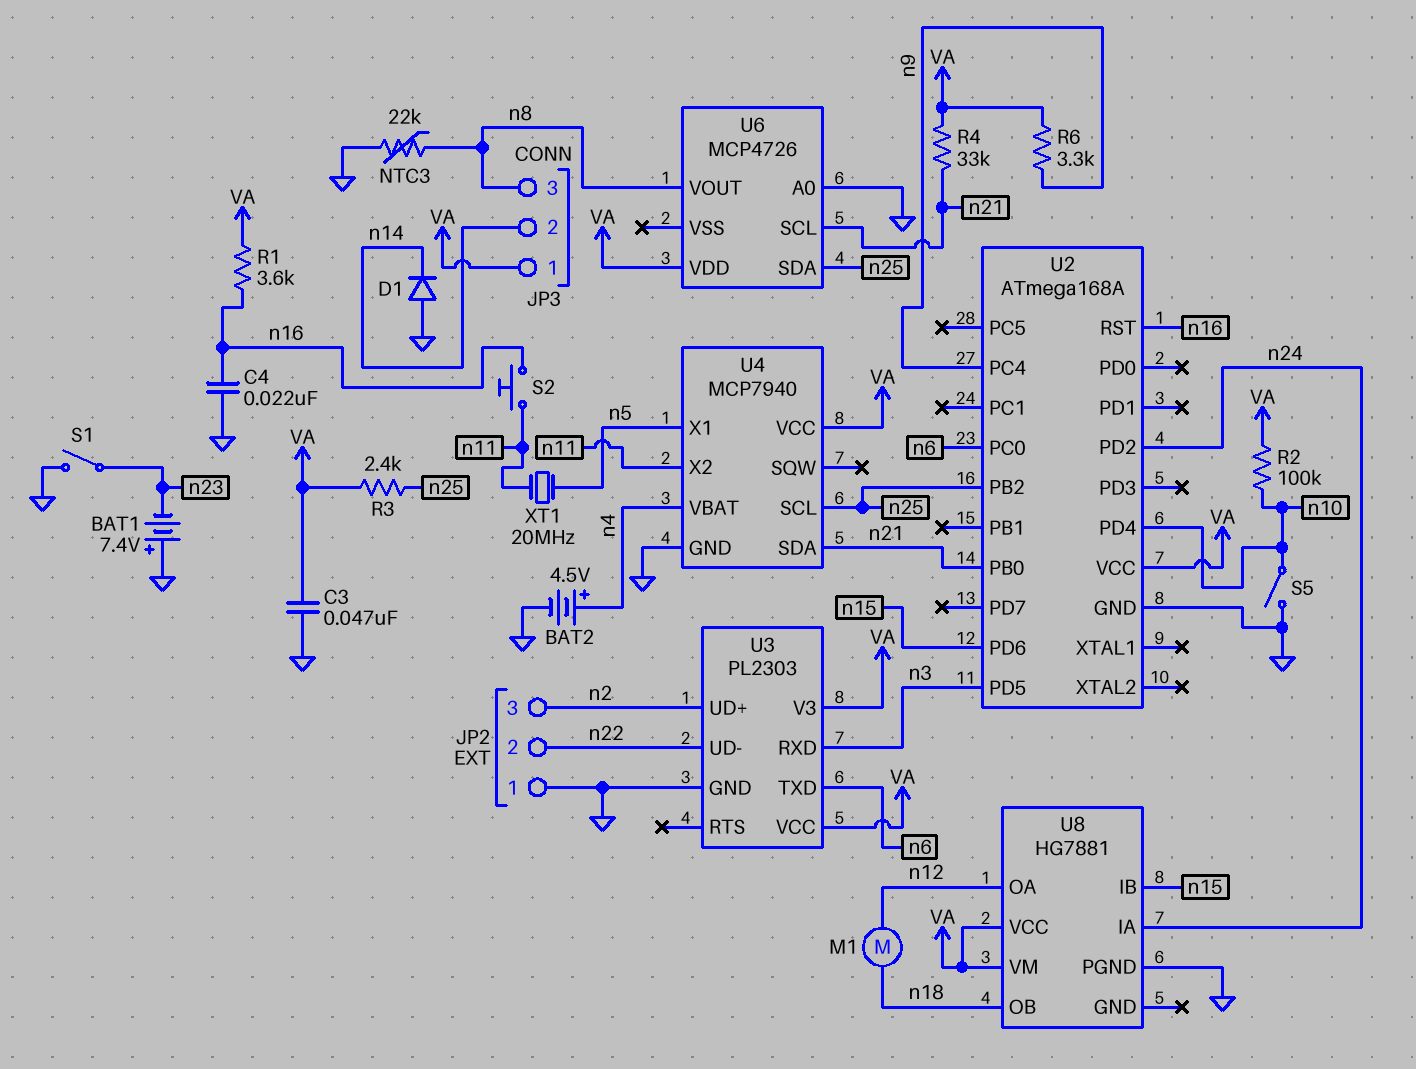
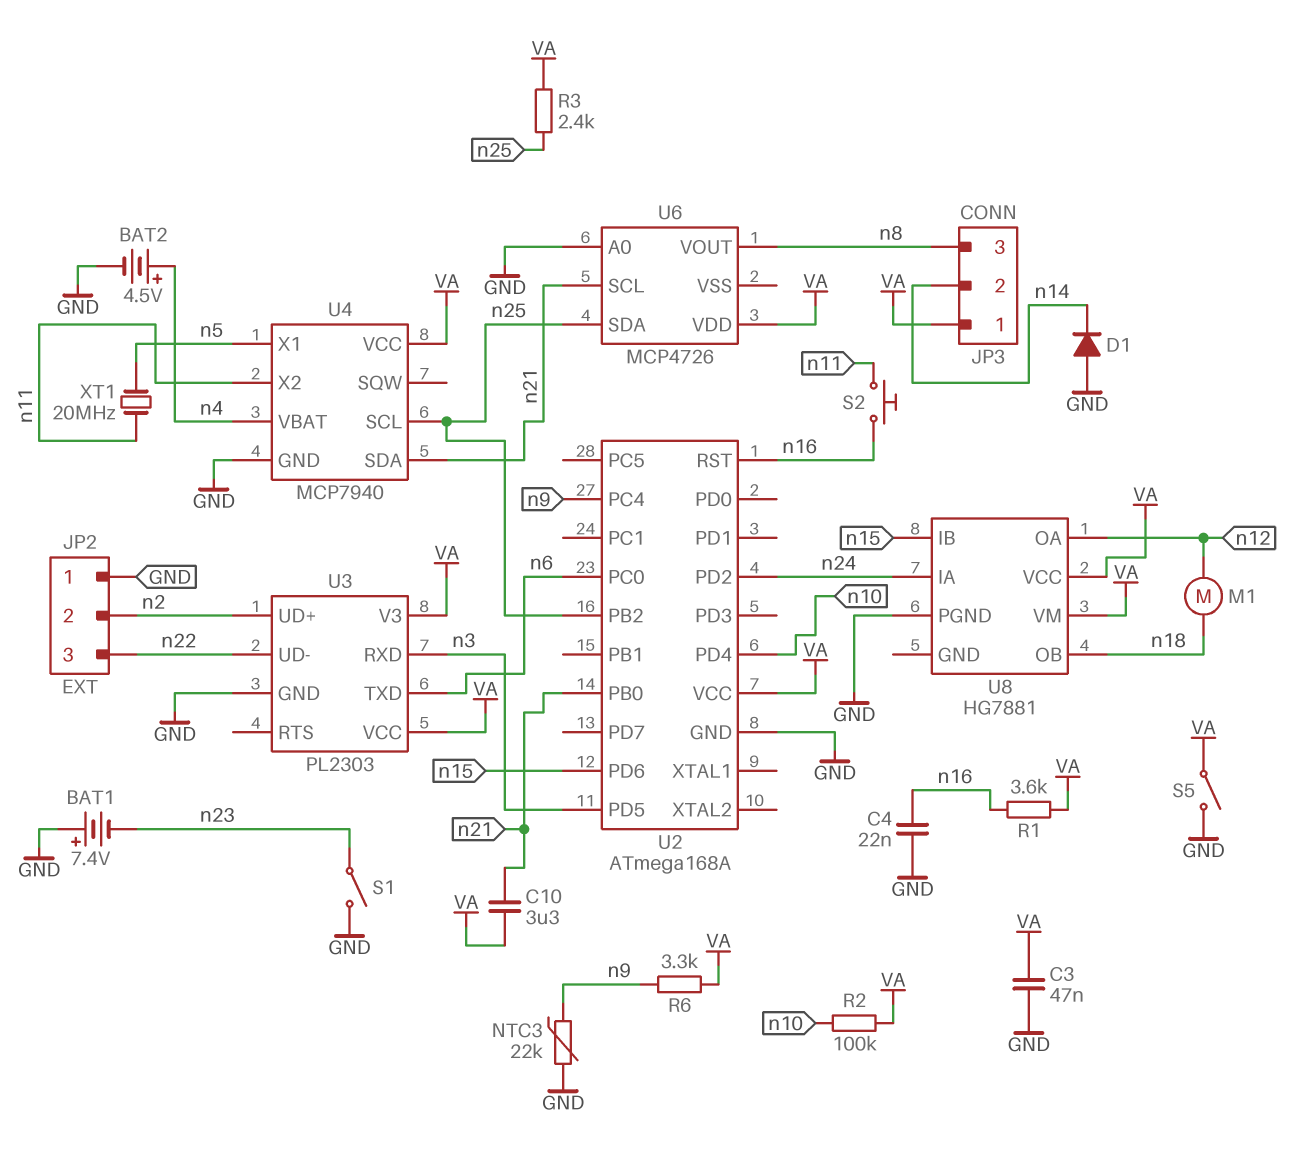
C10: none -> 3.3uF (VA, n21)
JP2 pin 2: n22 -> n2
JP2 pin 3: n2 -> n22
NTC3: 22k (GND, n8) -> 22k (GND, n9)
R4: 33k (VA, n21) -> none
S5: switch (GND, n10) -> switch (GND, VA)

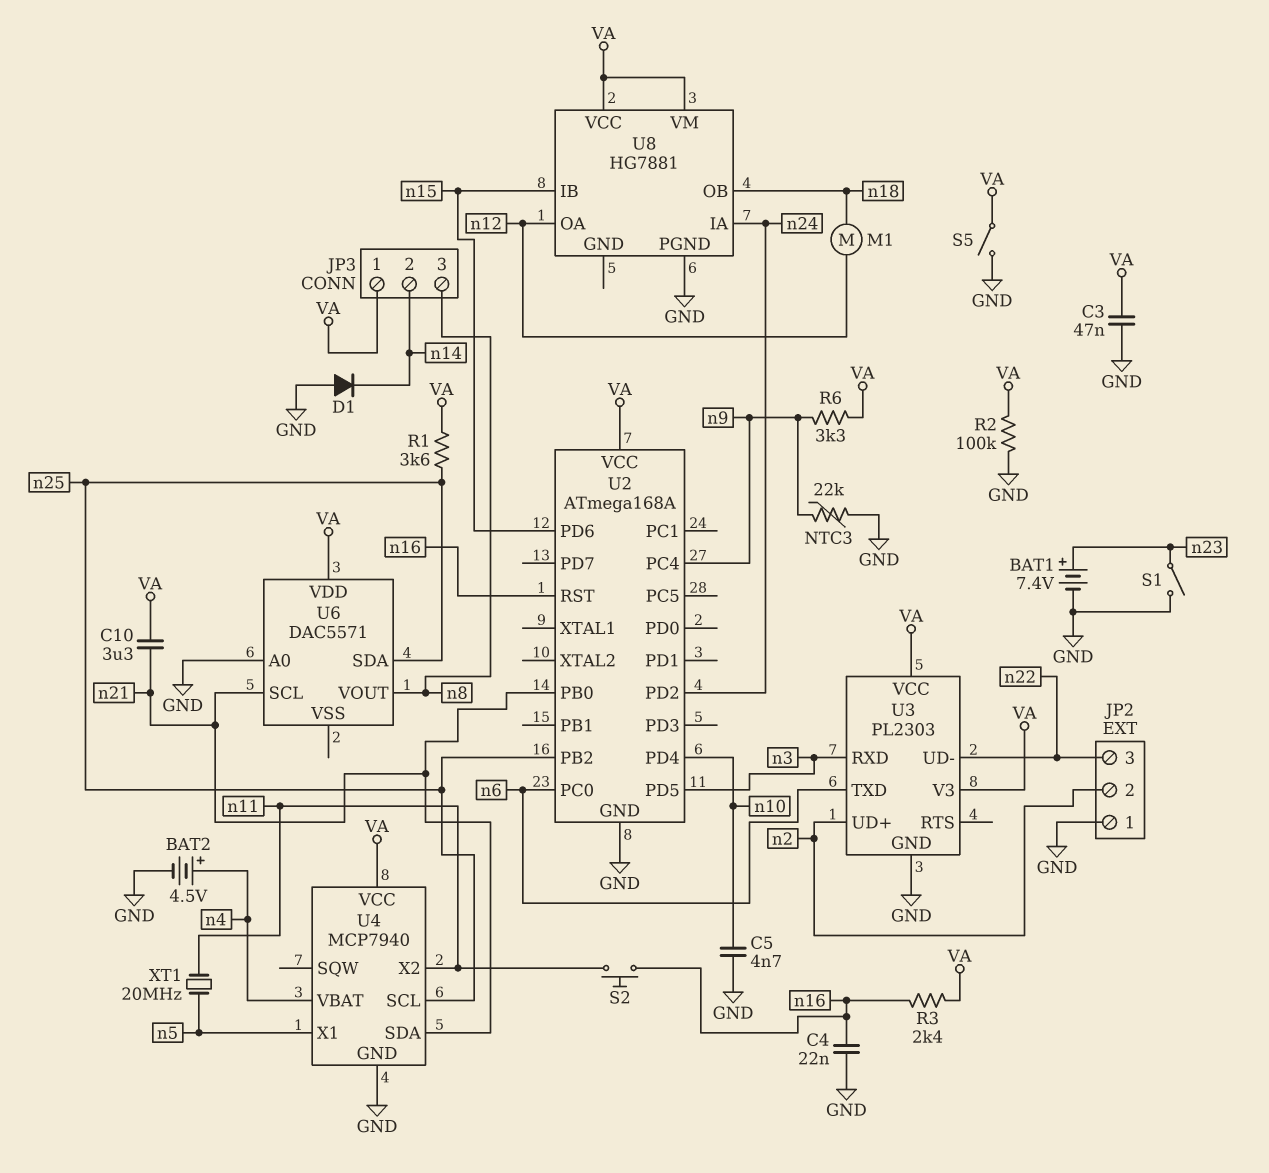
BAT1: 7.4V (plus GND, minus n23) -> 7.4V (plus n23, minus GND)
C5: none -> 4.7nF (GND, n10)
R1: 3.6k (VA, n16) -> 3.6k (VA, n25)
R2: 100k (VA, n10) -> 100k (GND, VA)
R3: 2.4k (VA, n25) -> 2.4k (VA, n16)
U6: MCP4726 -> DAC5571

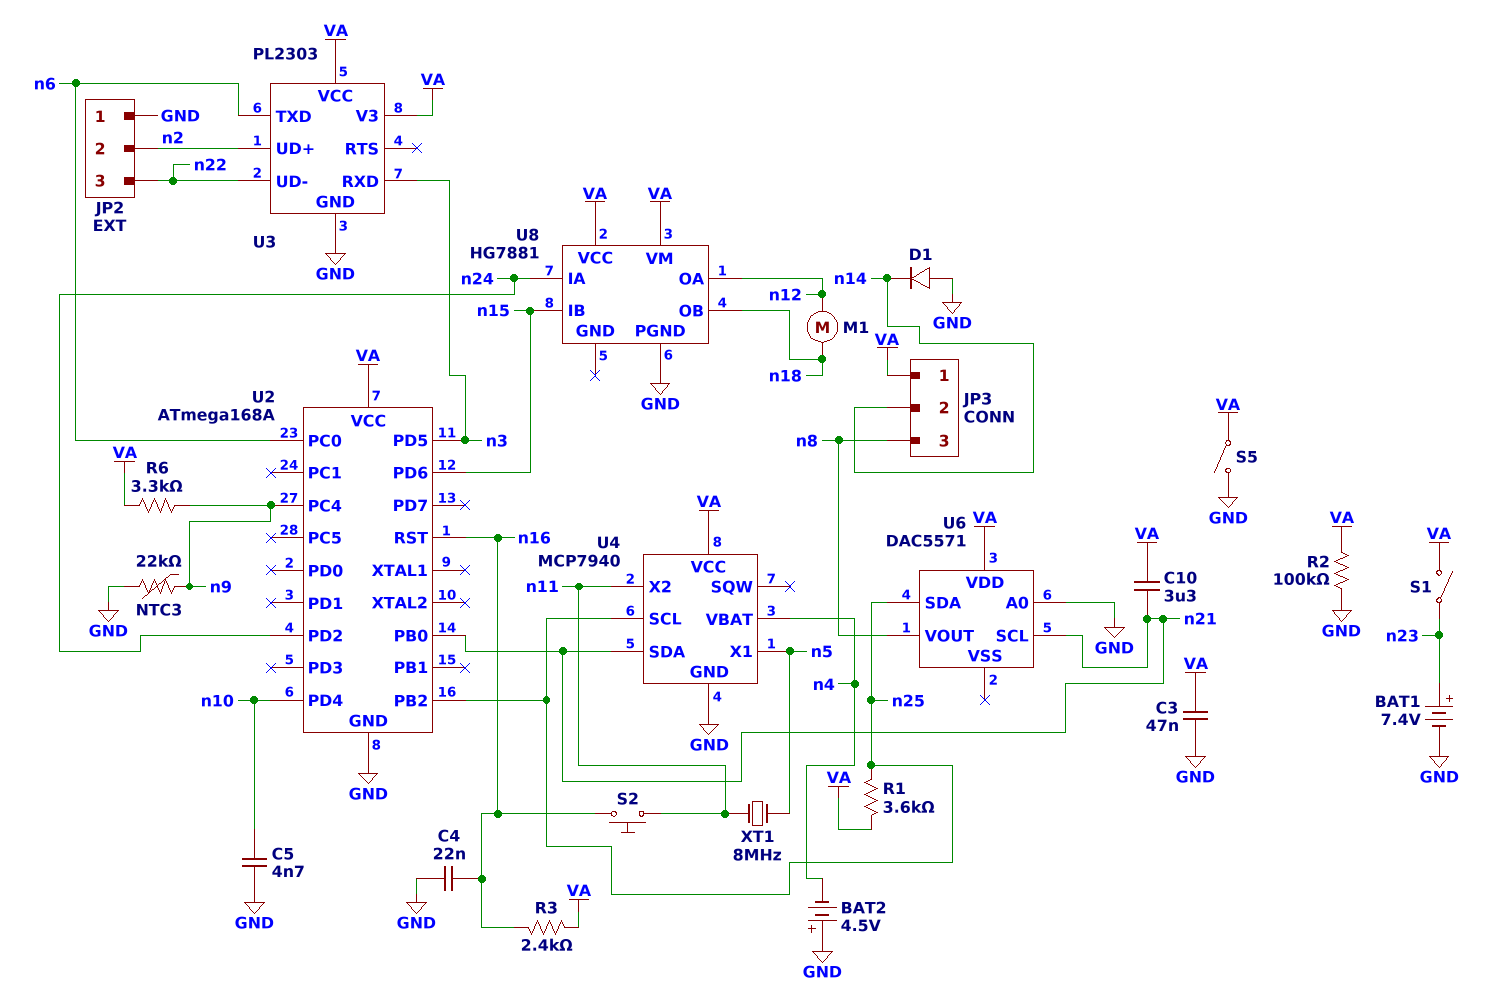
BAT2: 4.5V (plus n4, minus GND) -> 4.5V (plus GND, minus n4)
S1: switch (GND, n23) -> switch (VA, n23)
XT1: 20MHz (n5, n11) -> 8MHz (n5, n11)

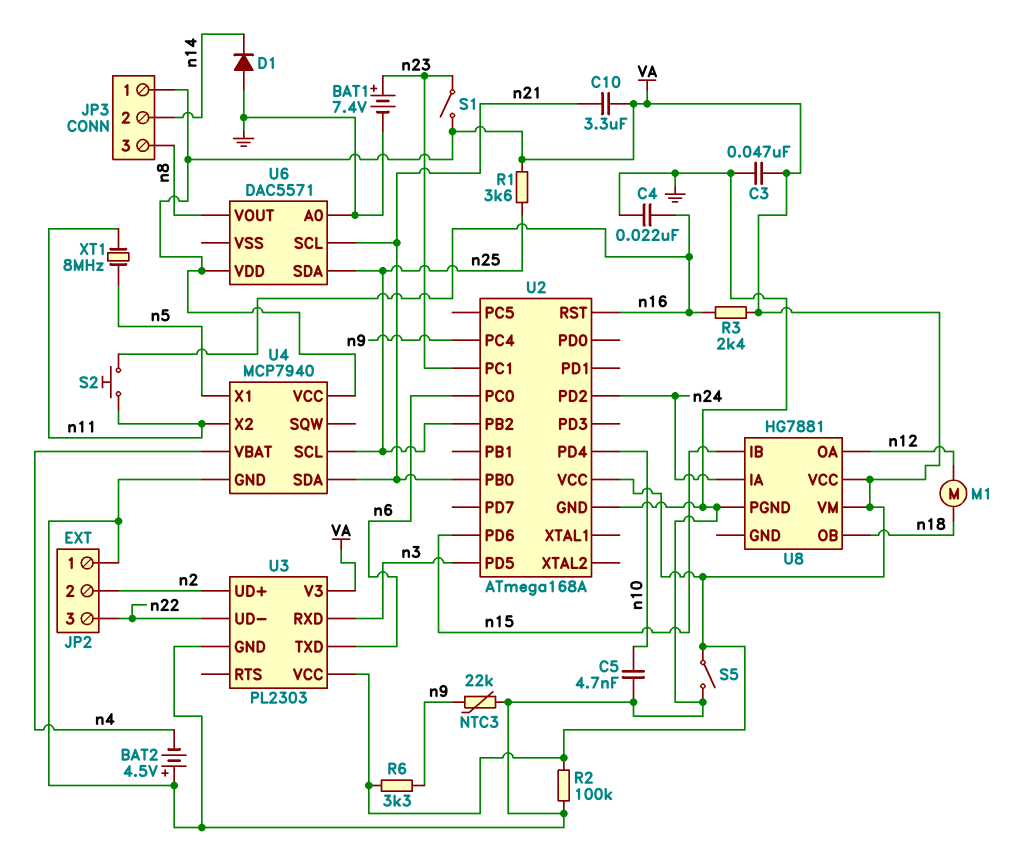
U2 pin PC1: none -> n23

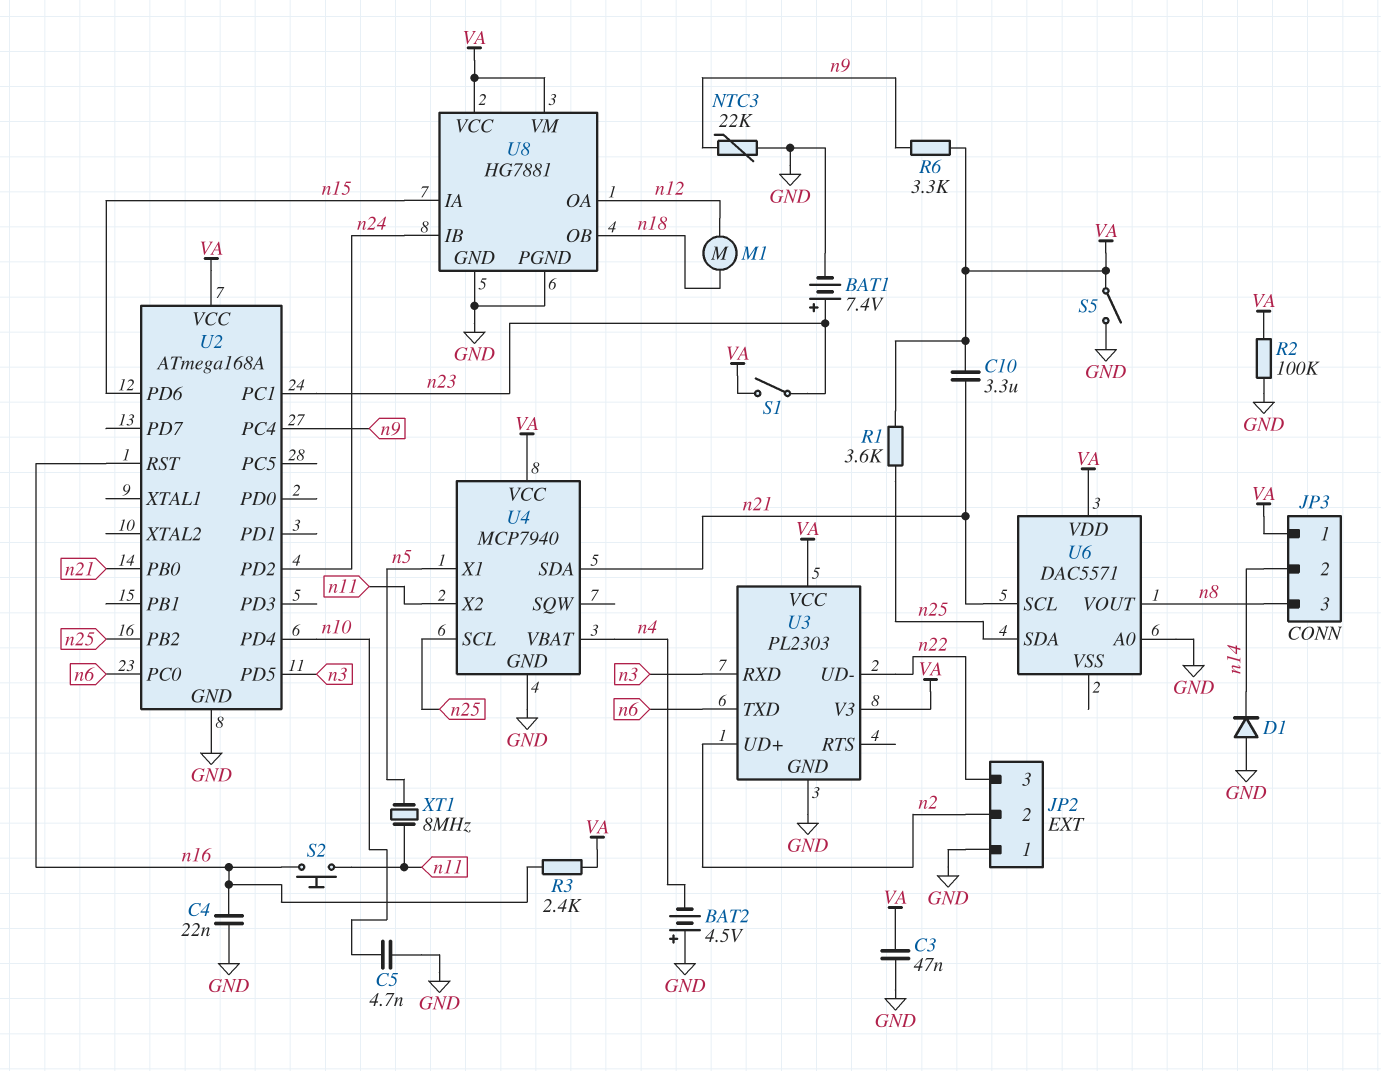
U8 pin GND: none -> GND
U8 pin IA: n24 -> n15
U8 pin IB: n15 -> n24

